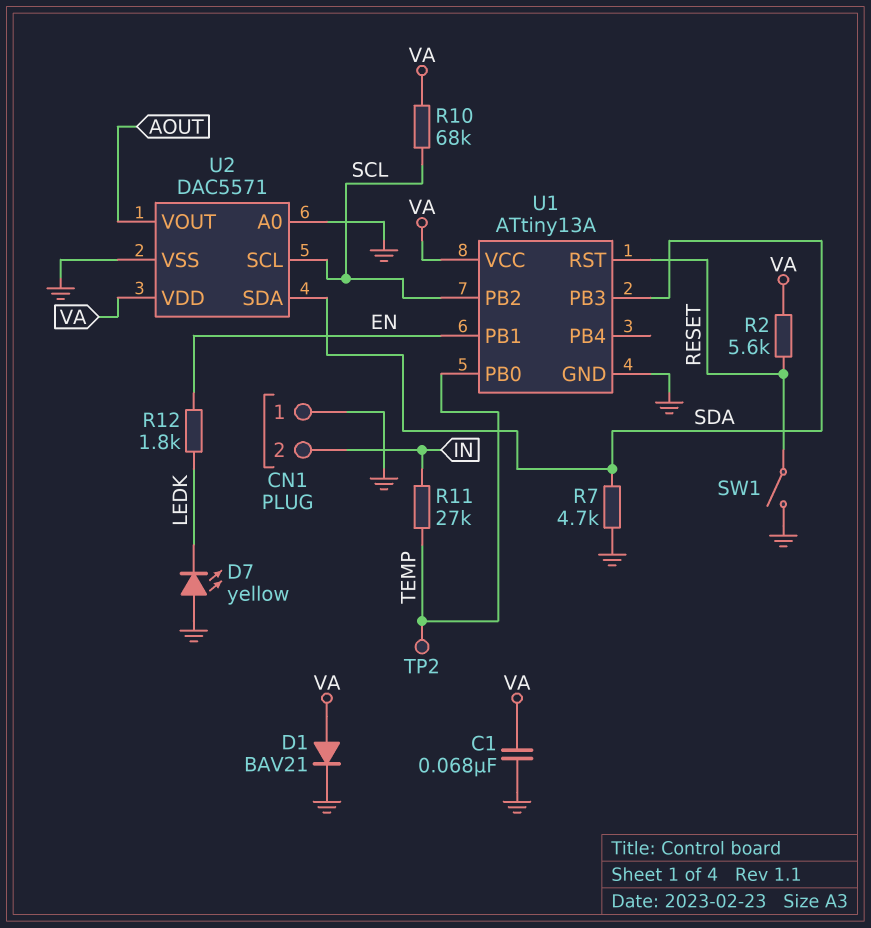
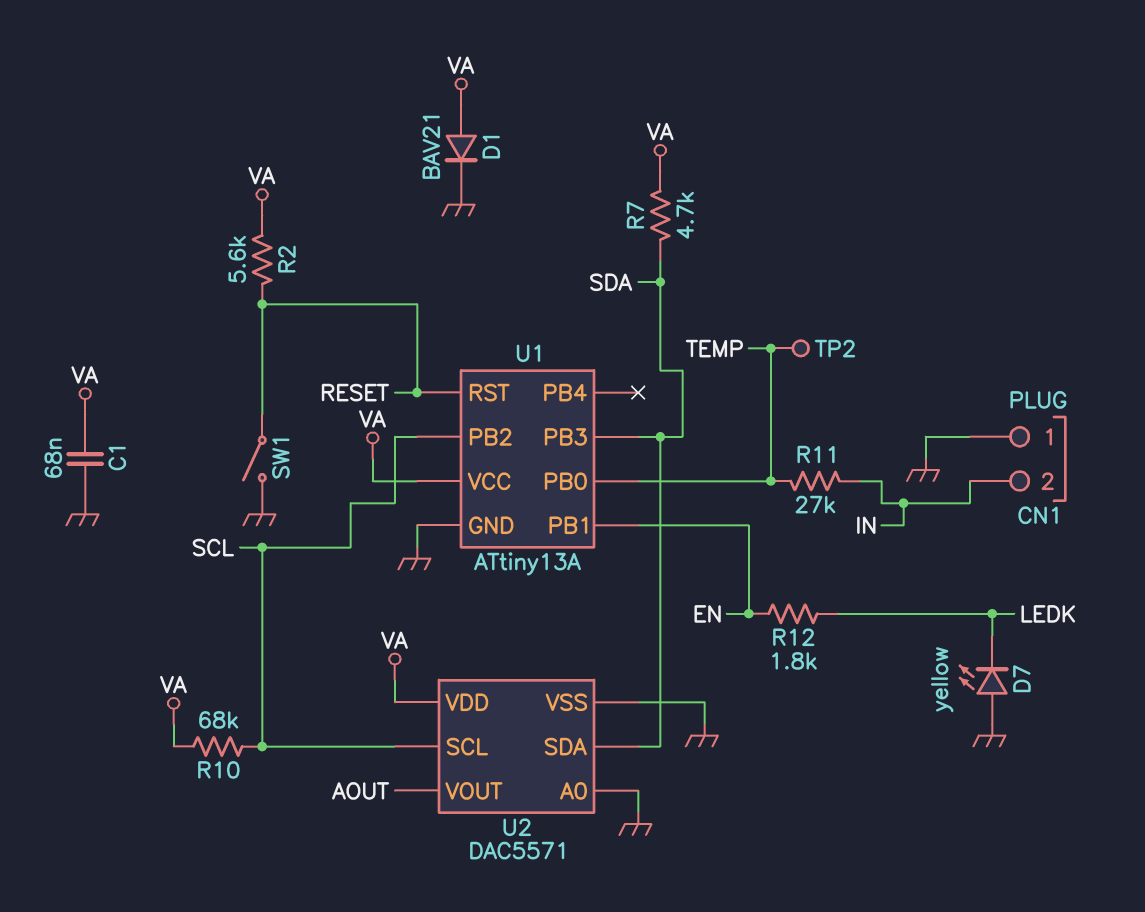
R7: 4.7k (GND, SDA) -> 4.7k (SDA, VA)

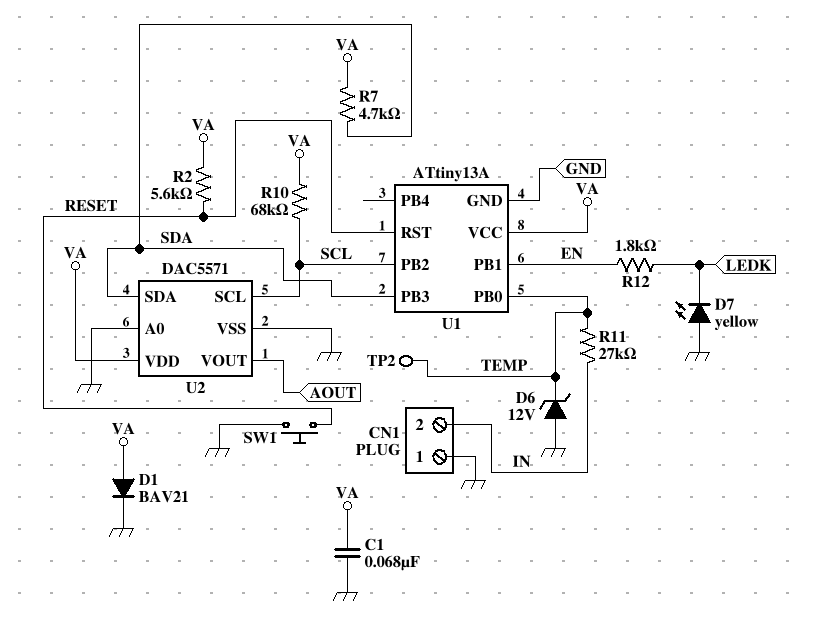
D6: none -> zener 12V (A GND, K TEMP)
SW1: switch (GND, RESET) -> button (GND, RESET)

